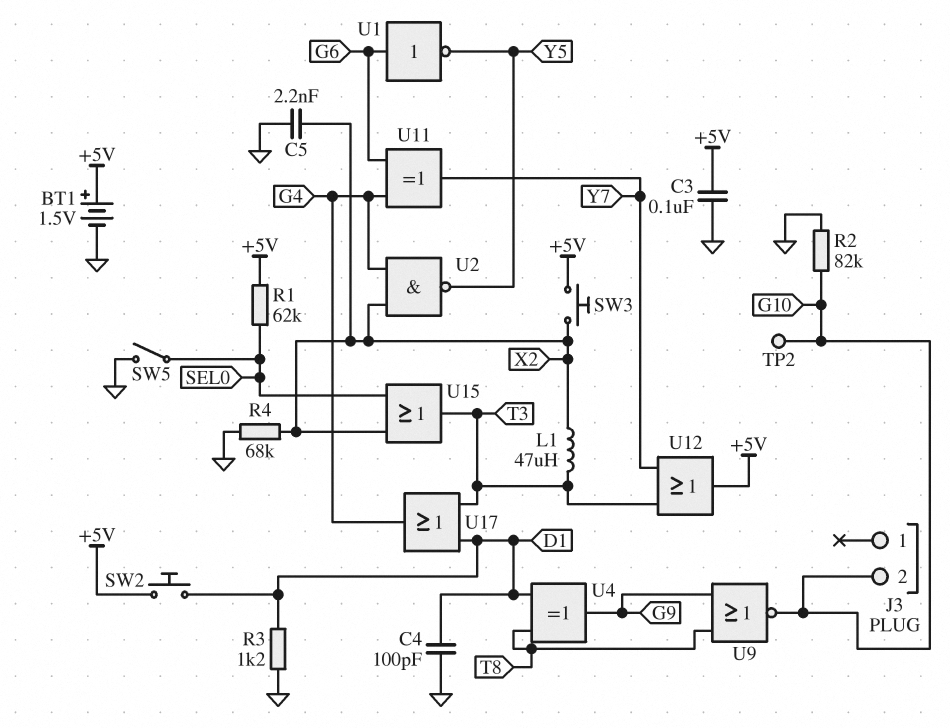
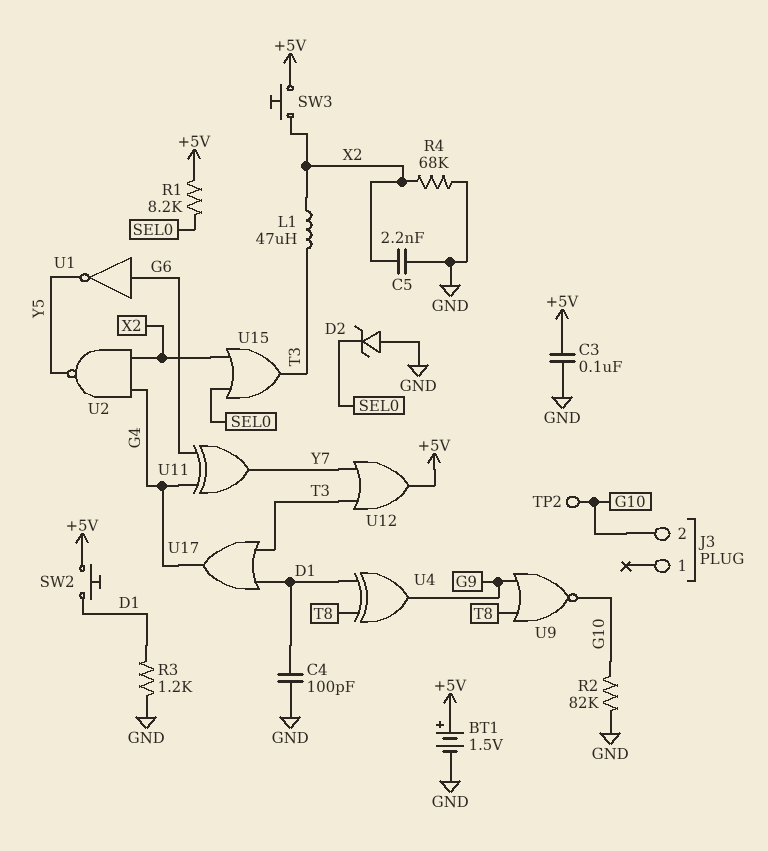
D2: none -> zener (A GND, K SEL0)
R1: 62k (+5V, SEL0) -> 8.2k (+5V, SEL0)
SW5: switch (GND, SEL0) -> none

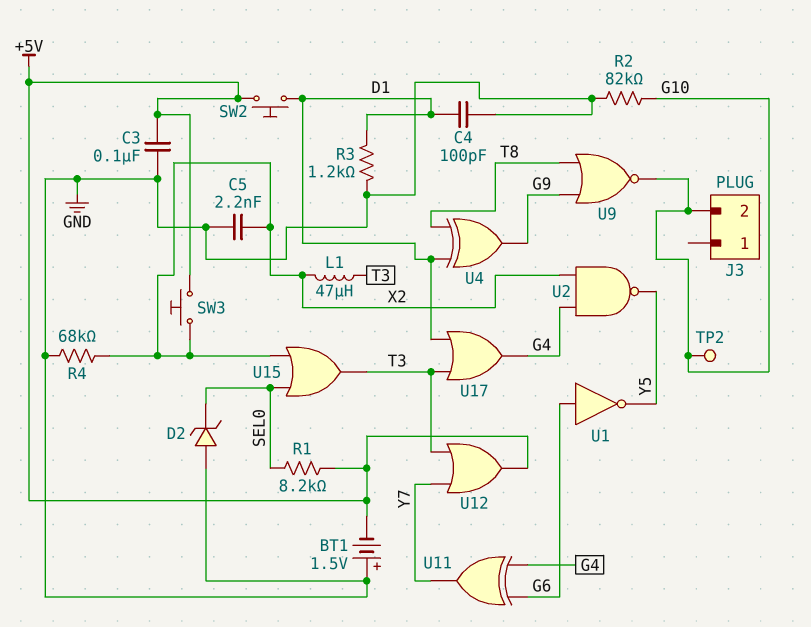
BT1: 1.5V (plus +5V, minus GND) -> 1.5V (plus GND, minus +5V)

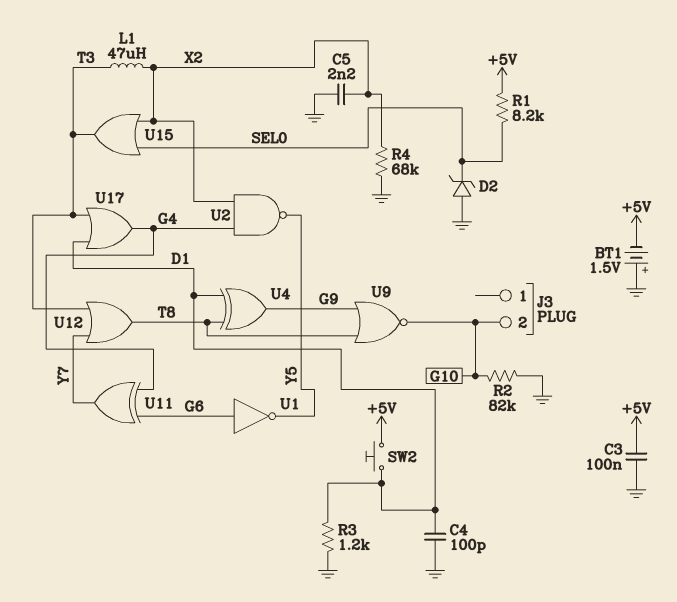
SW3: button (+5V, X2) -> none
TP2: test point (G10) -> none
U12: OR (in T3, in Y7, out +5V) -> OR (in T3, in Y7, out T8)

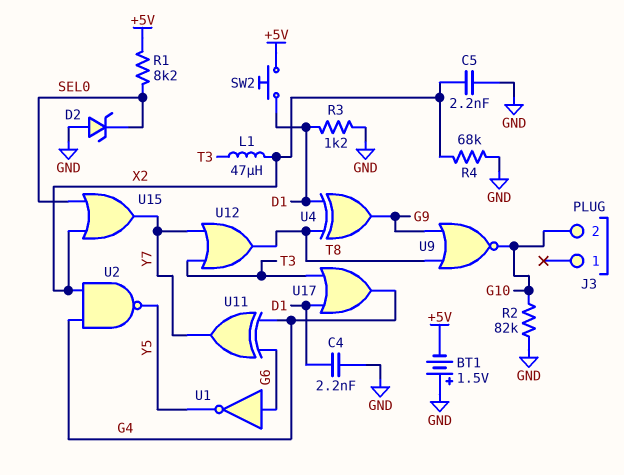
C3: 100nF (+5V, GND) -> none
C4: 100pF (D1, GND) -> 2.2nF (D1, GND)
U15: OR (in SEL0, in X2, out T3) -> OR (in SEL0, in X2, out Y7)

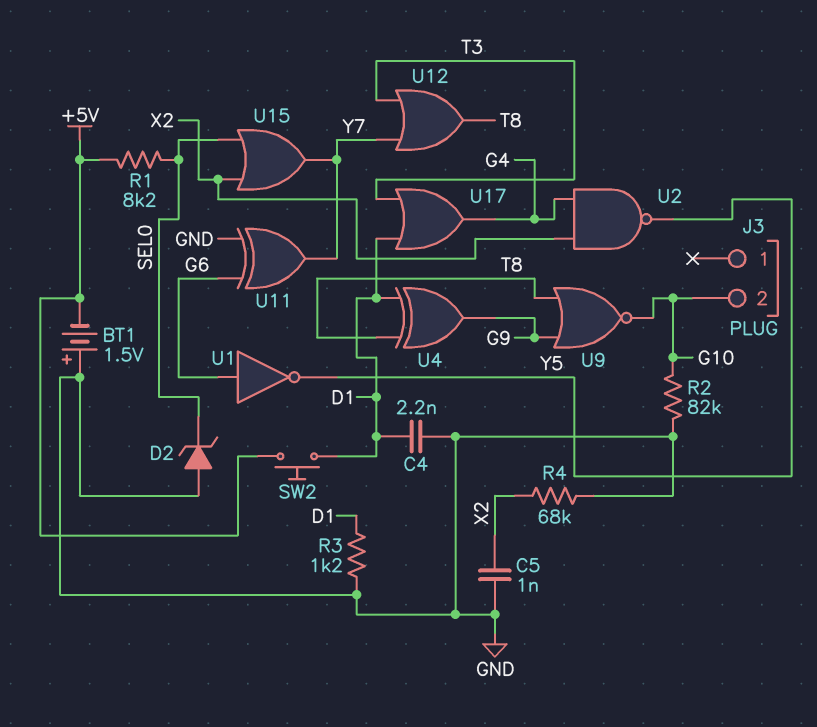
C5: 2.2nF (GND, X2) -> 1nF (GND, X2)
L1: 47uH (T3, X2) -> none
U11: XOR (in G4, in G6, out Y7) -> XOR (in G6, in GND, out Y7)

